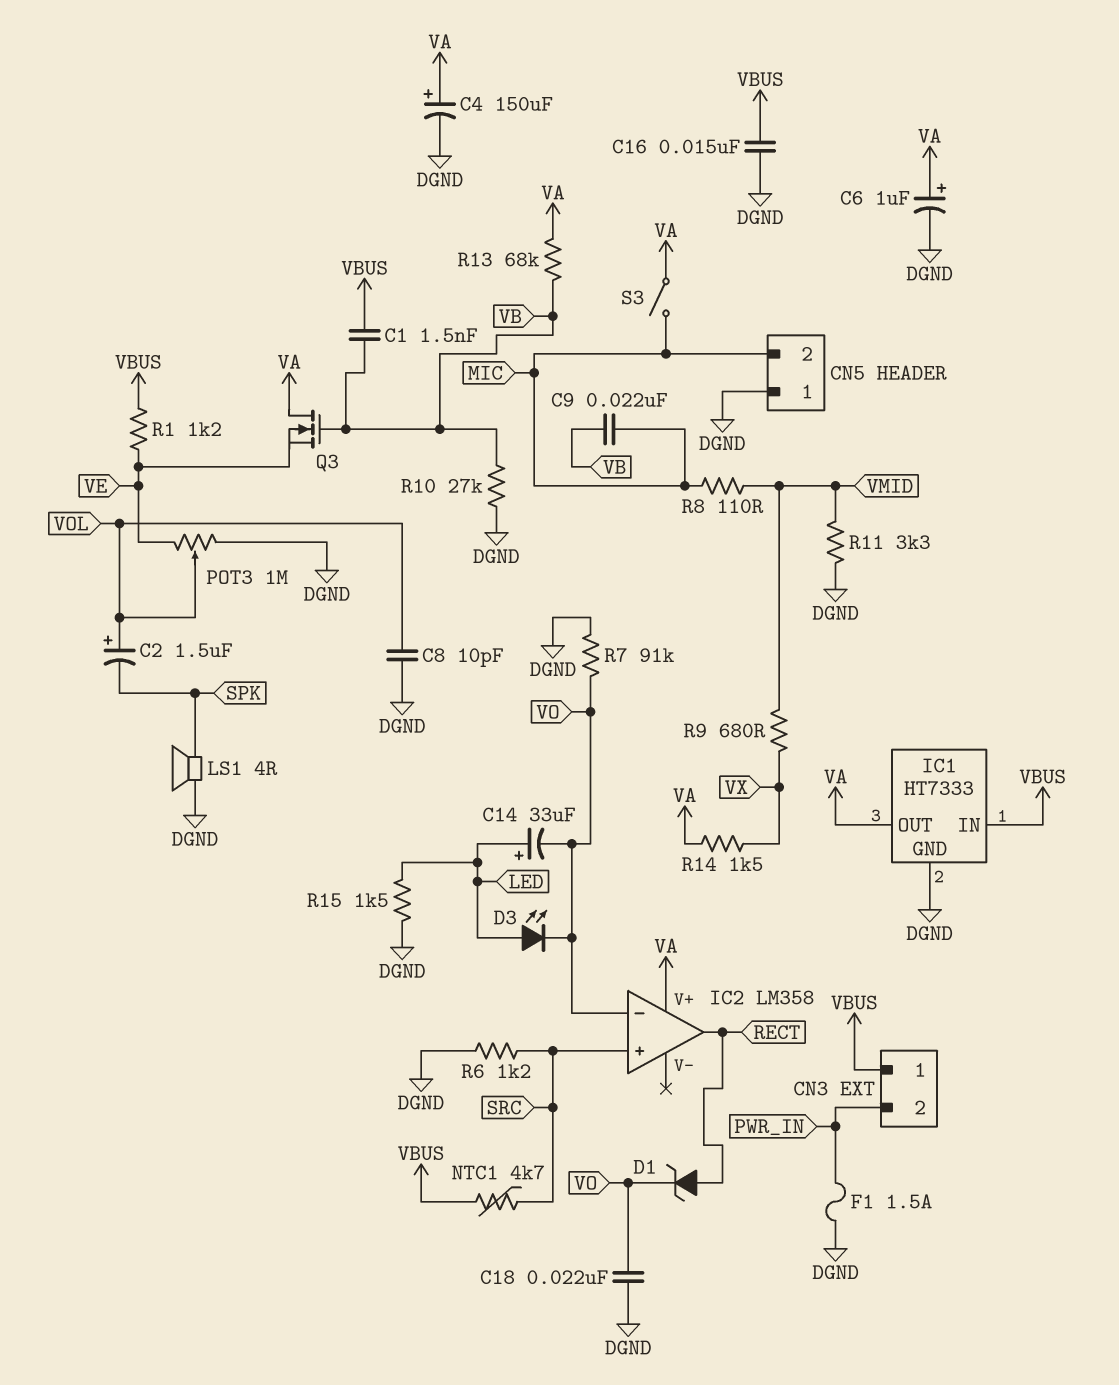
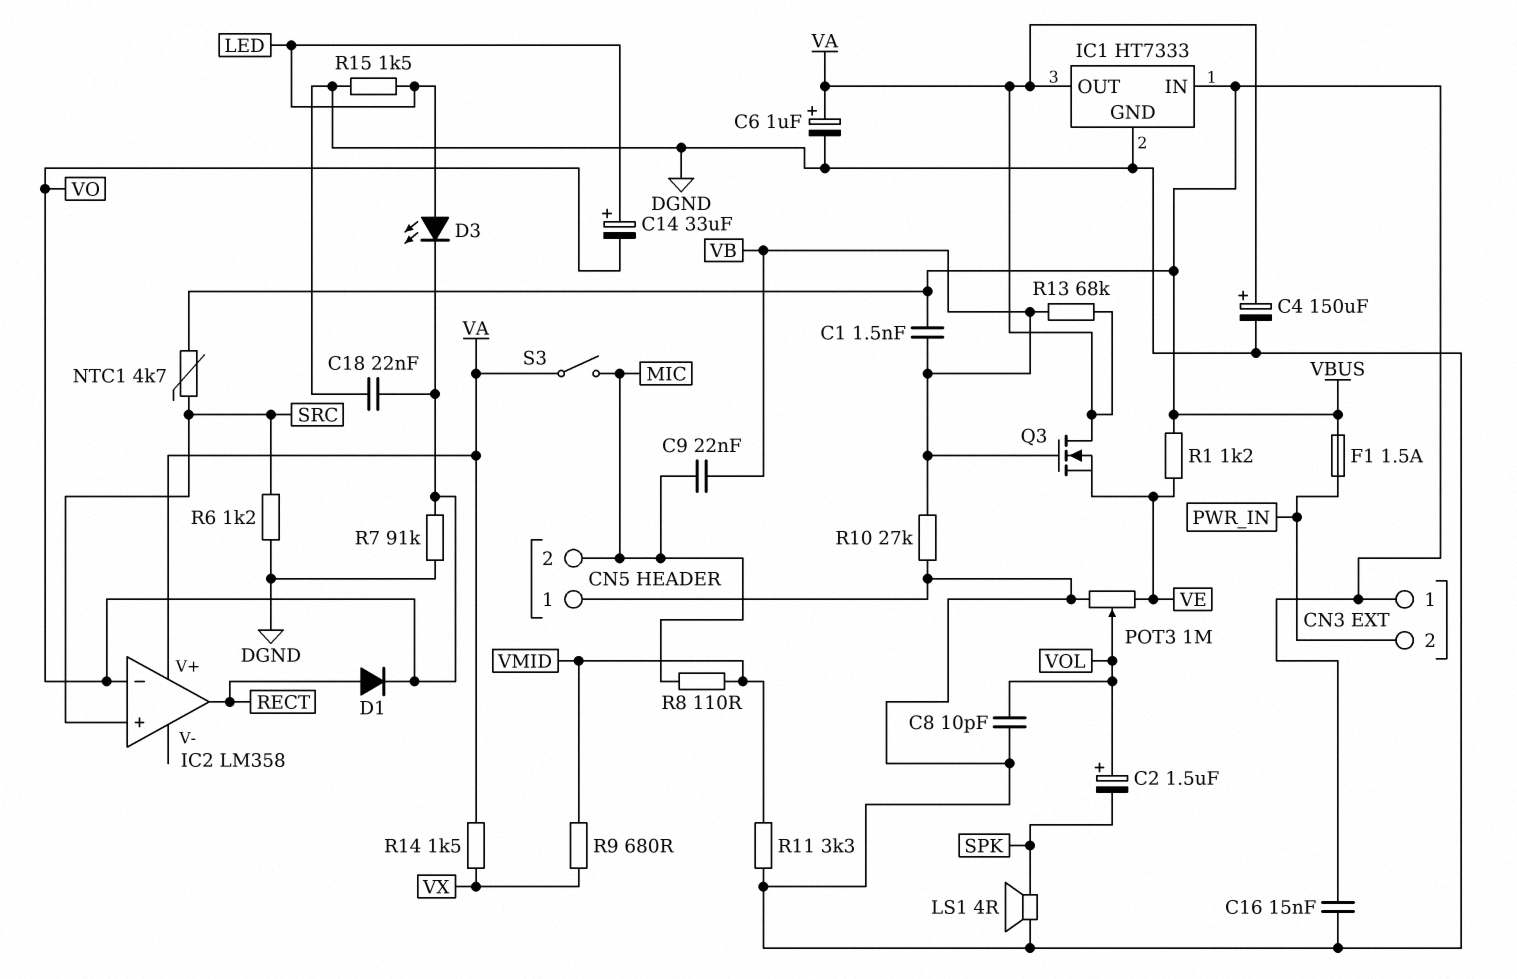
D1: zener (A RECT, K VO) -> diode (A RECT, K VO)
F1: 1.5A (DGND, PWR_IN) -> 1.5A (PWR_IN, VBUS)

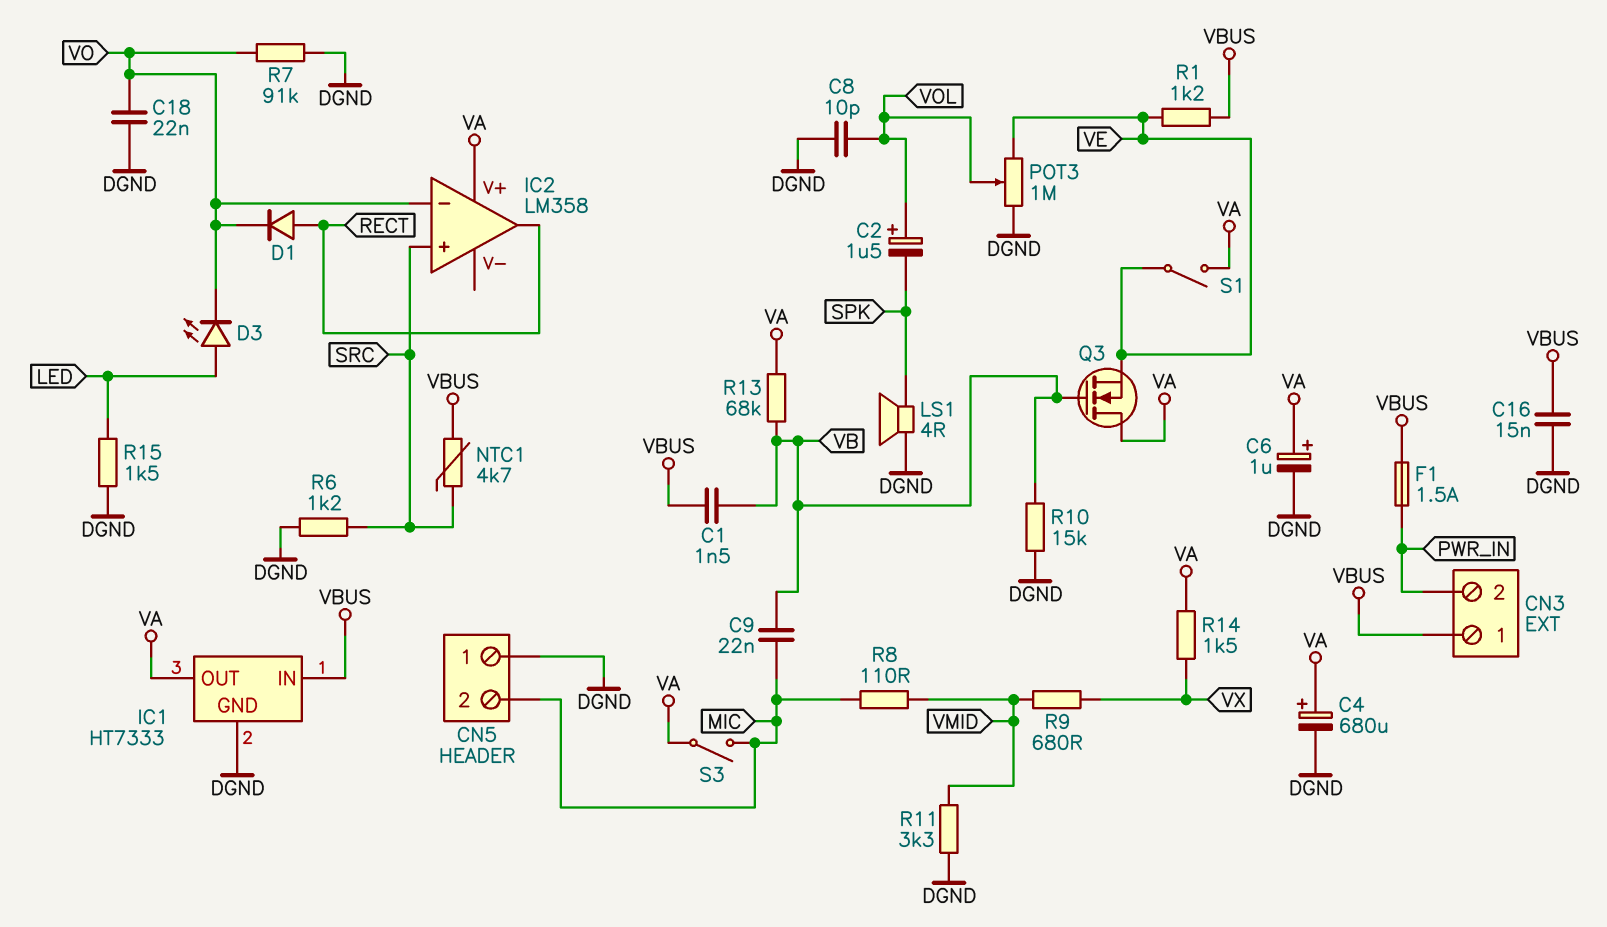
C4: 150uF (plus VA, minus DGND) -> 680uF (plus VA, minus DGND)
C14: 33uF (plus LED, minus VO) -> none
R10: 27k (DGND, VB) -> 15k (DGND, VB)
S1: none -> switch (VA, VE)

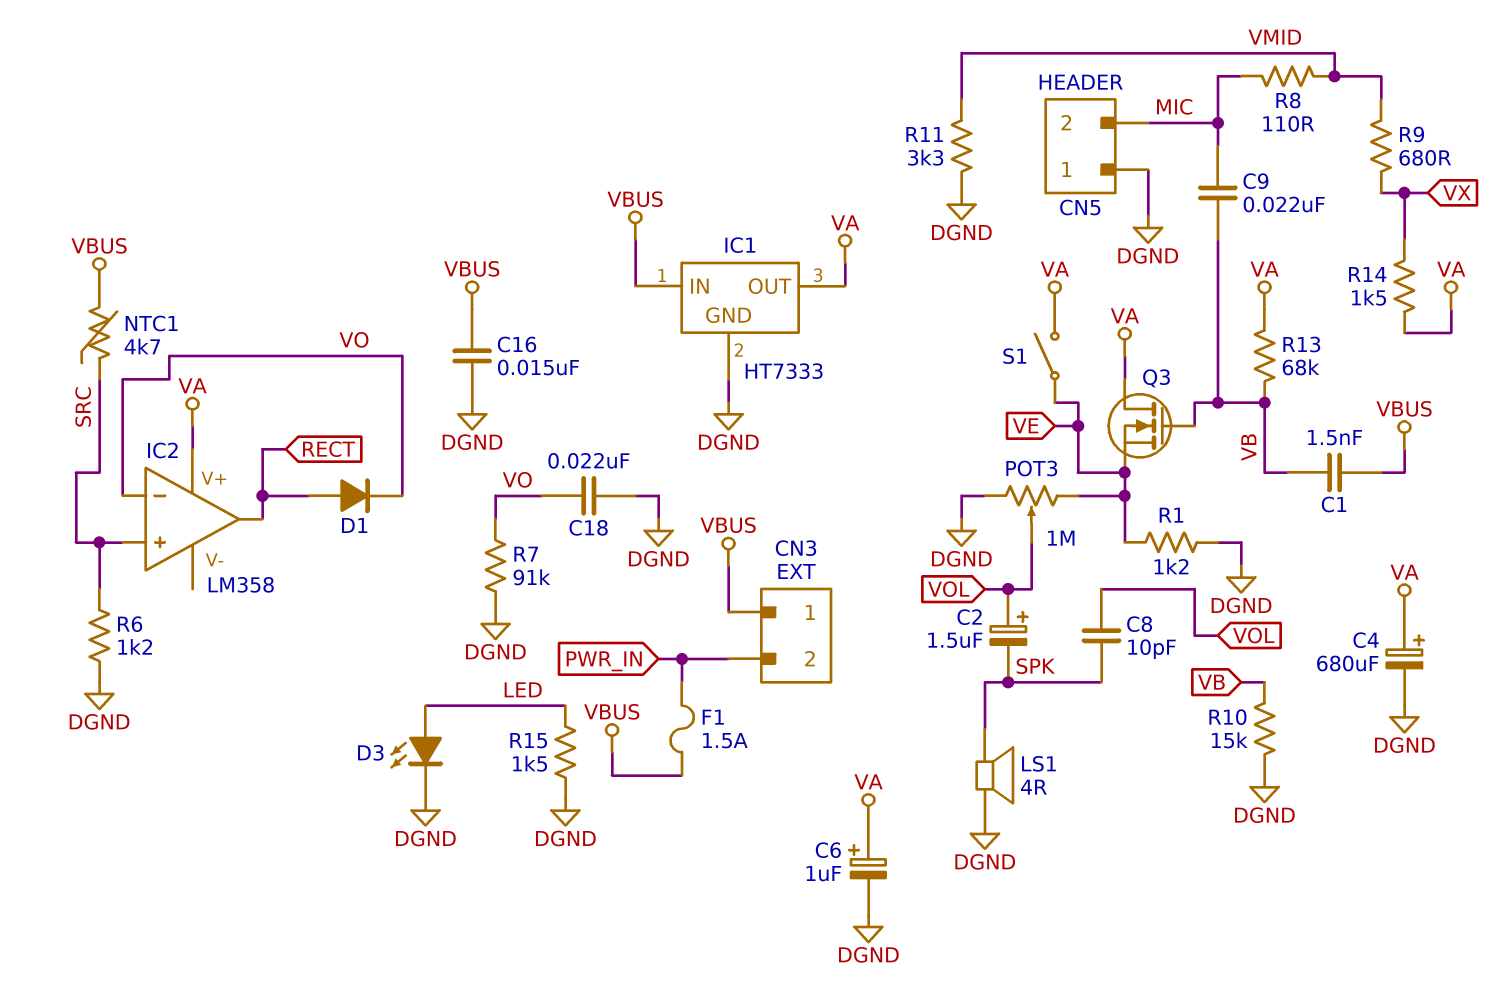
C8: 10pF (DGND, VOL) -> 10pF (SPK, VOL)
D3: LED (A LED, K VO) -> LED (A LED, K DGND)
R1: 1.2k (VBUS, VE) -> 1.2k (DGND, VE)
S3: switch (MIC, VA) -> none

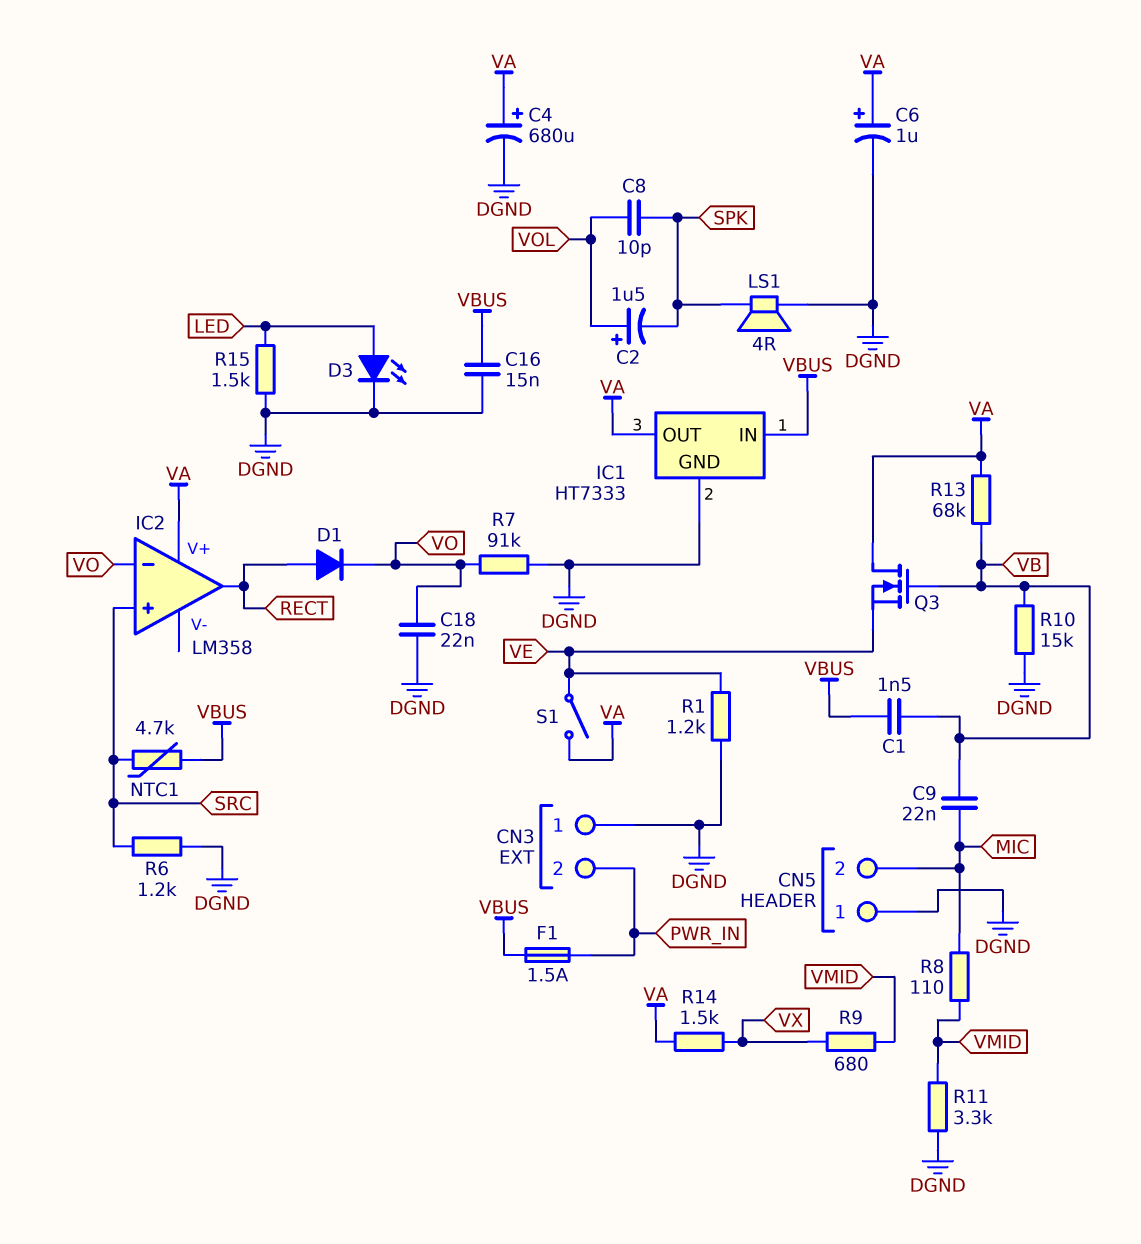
CN3 pin 1: VBUS -> DGND
POT3: 1M (DGND, VE, wiper VOL) -> none

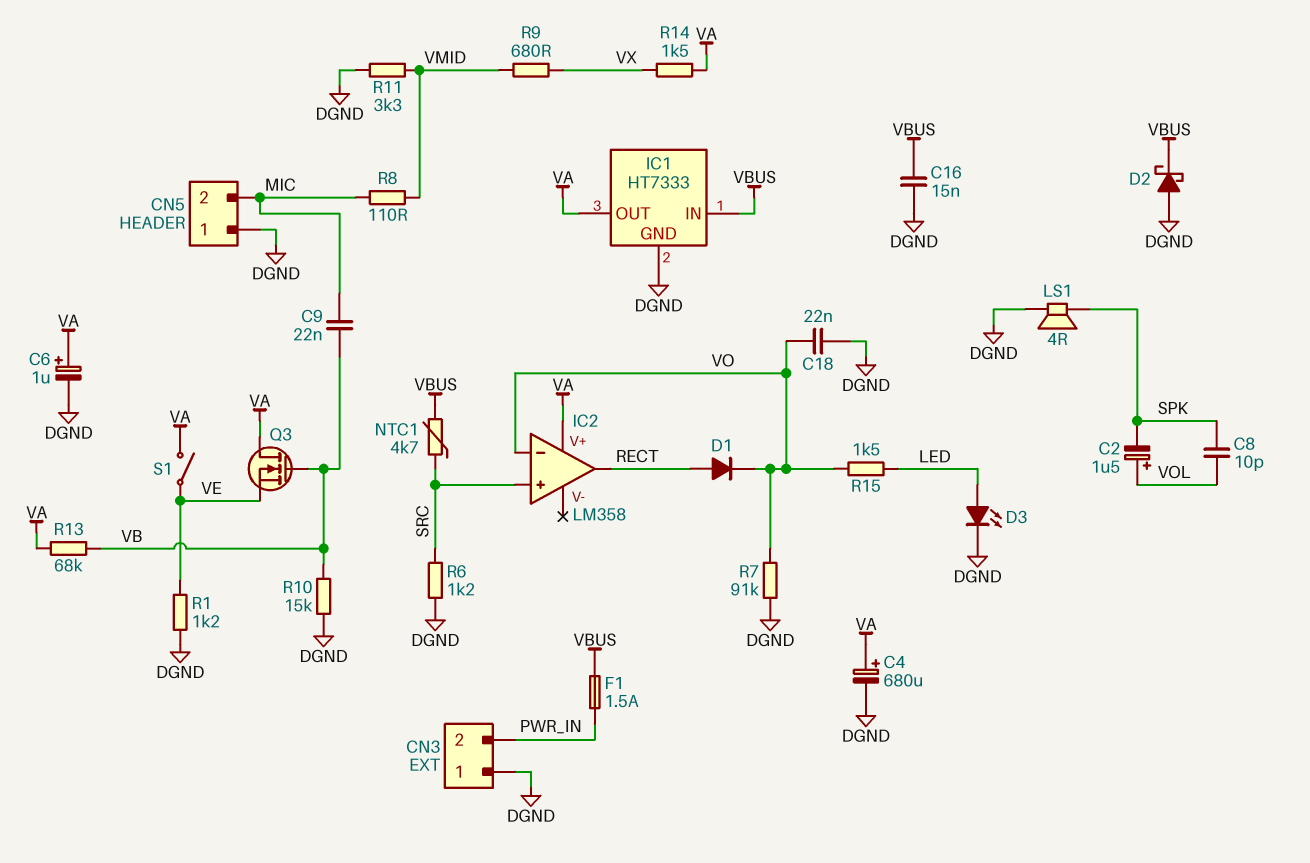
C1: 1.5nF (VB, VBUS) -> none
D2: none -> schottky (A DGND, K VBUS)
R15: 1.5k (DGND, LED) -> 1.5k (LED, VO)

